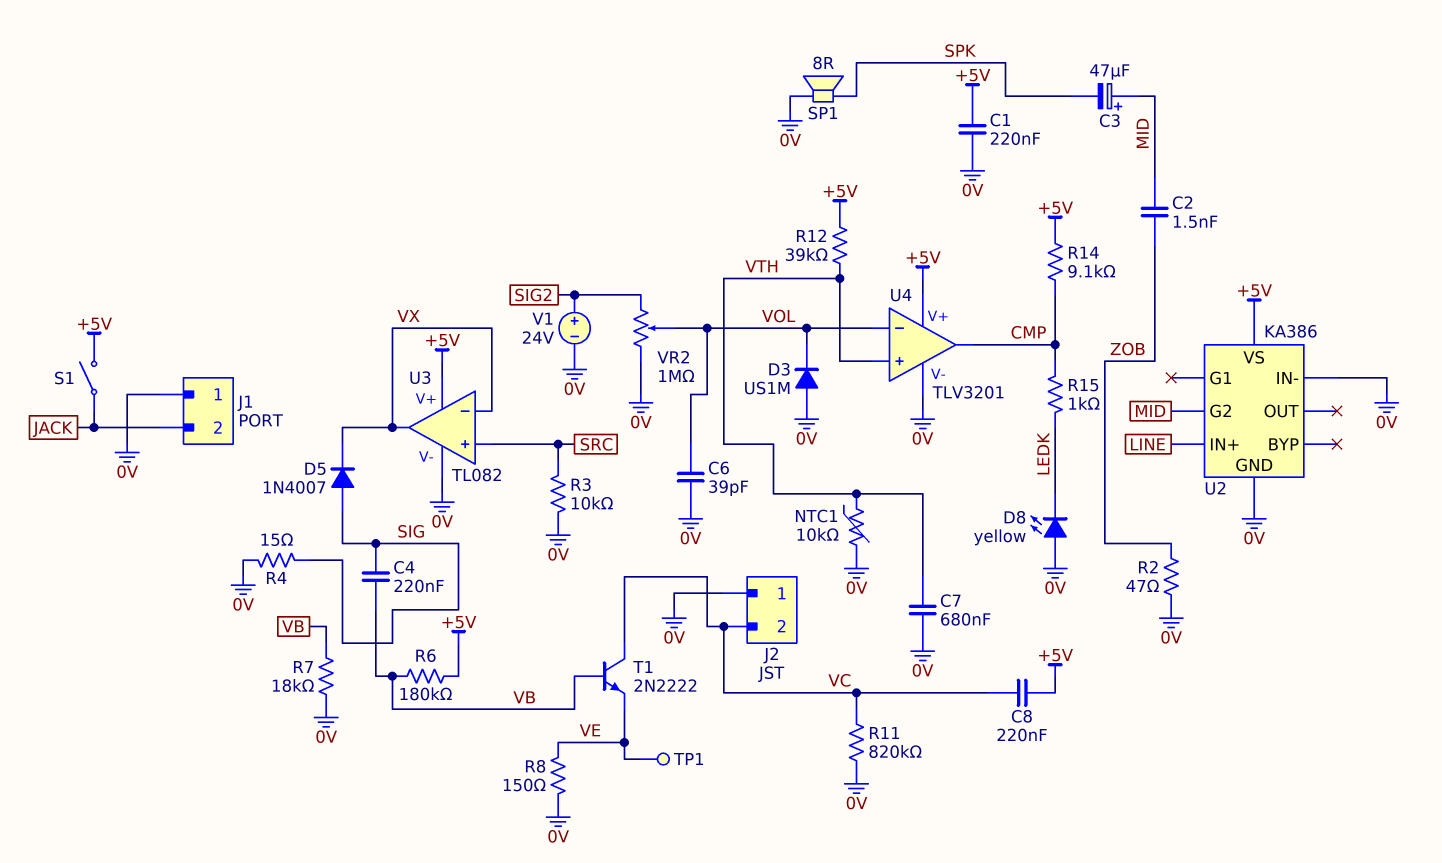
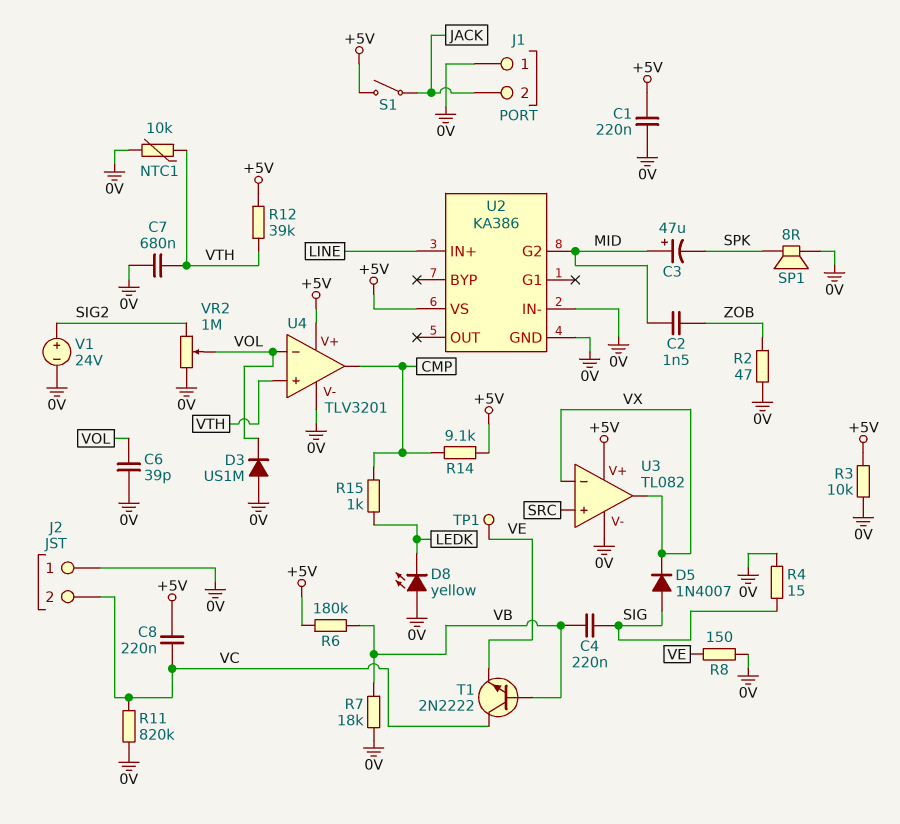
R3: 10k (0V, SRC) -> 10k (+5V, 0V)

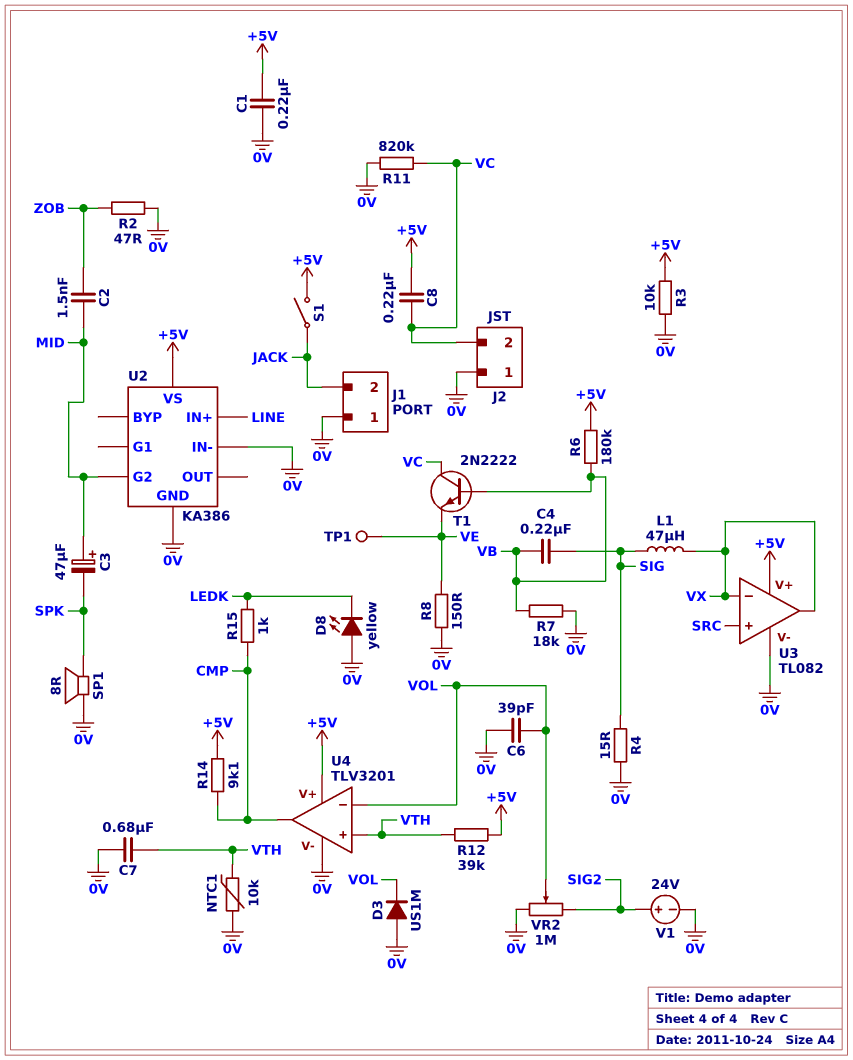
D5: diode 1N4007 (A SIG, K VX) -> none
L1: none -> 47uH (SIG, VX)

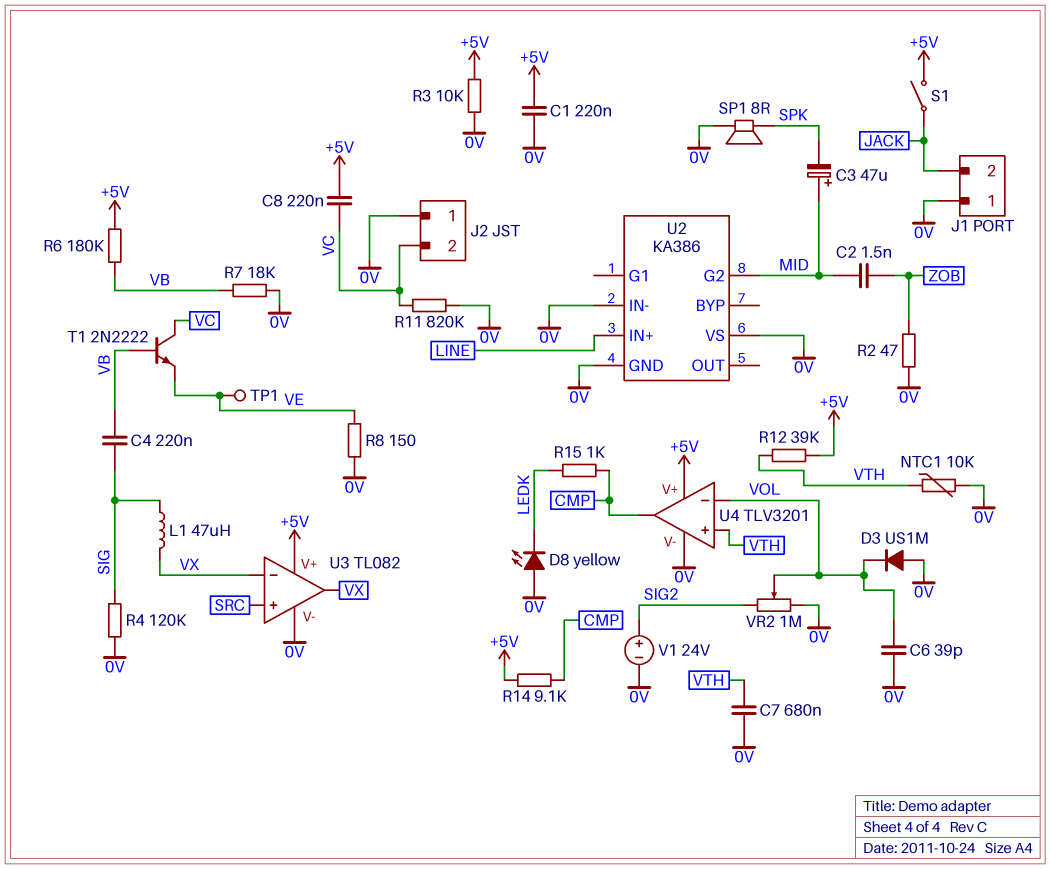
R4: 15 (0V, SIG) -> 120k (0V, SIG)
U2 pin VS: +5V -> 0V

